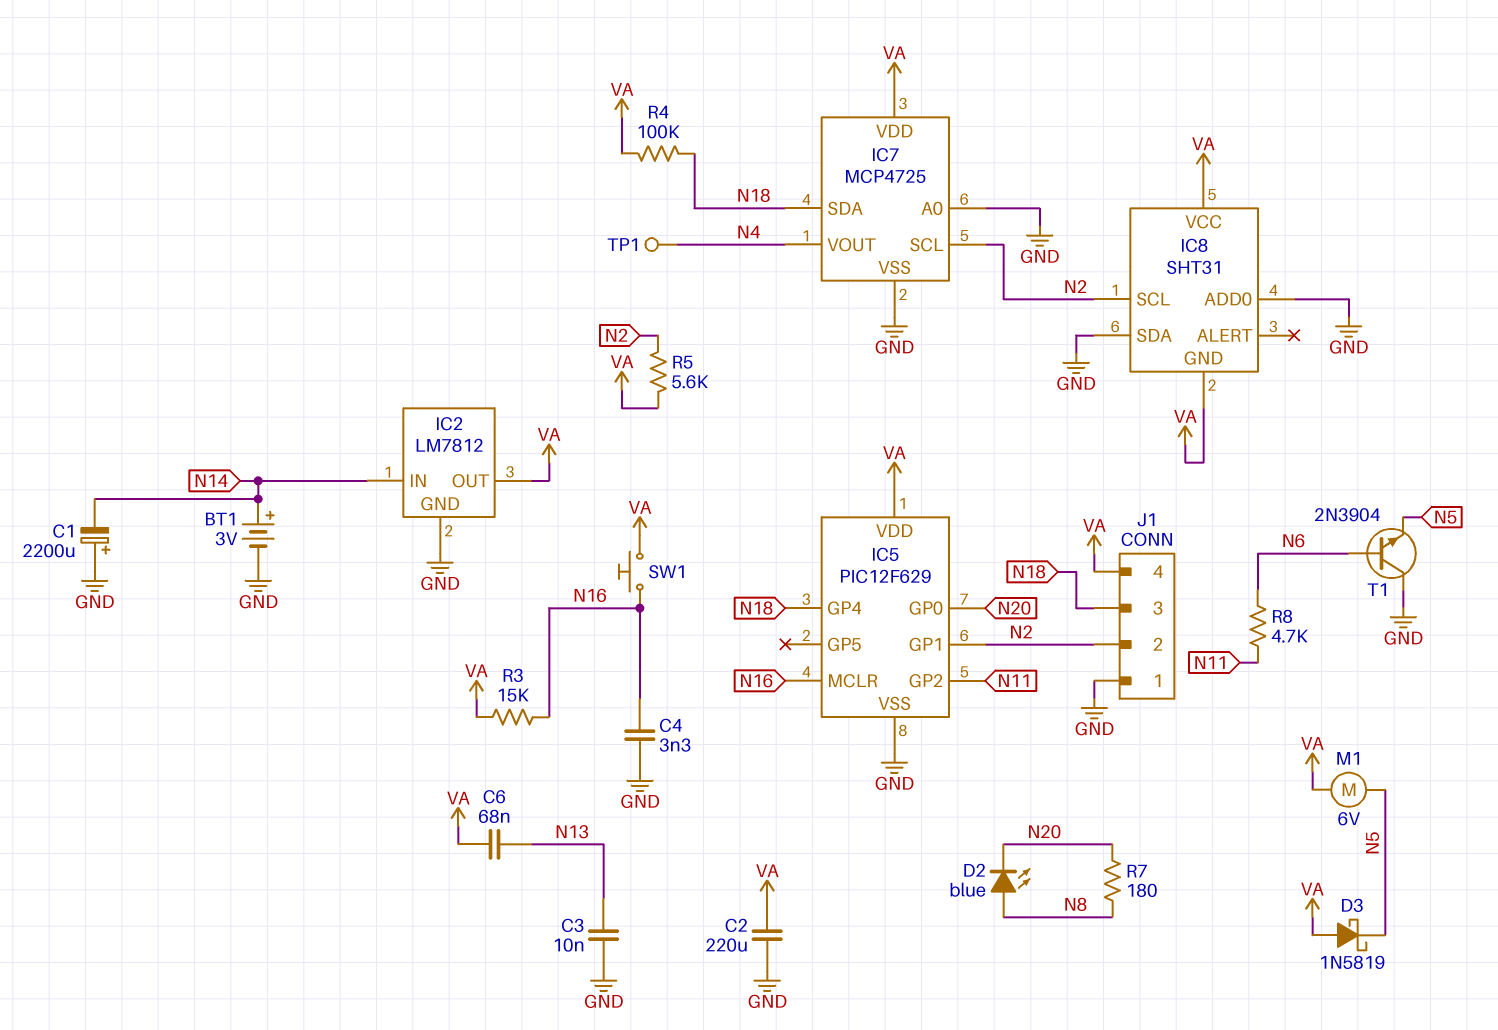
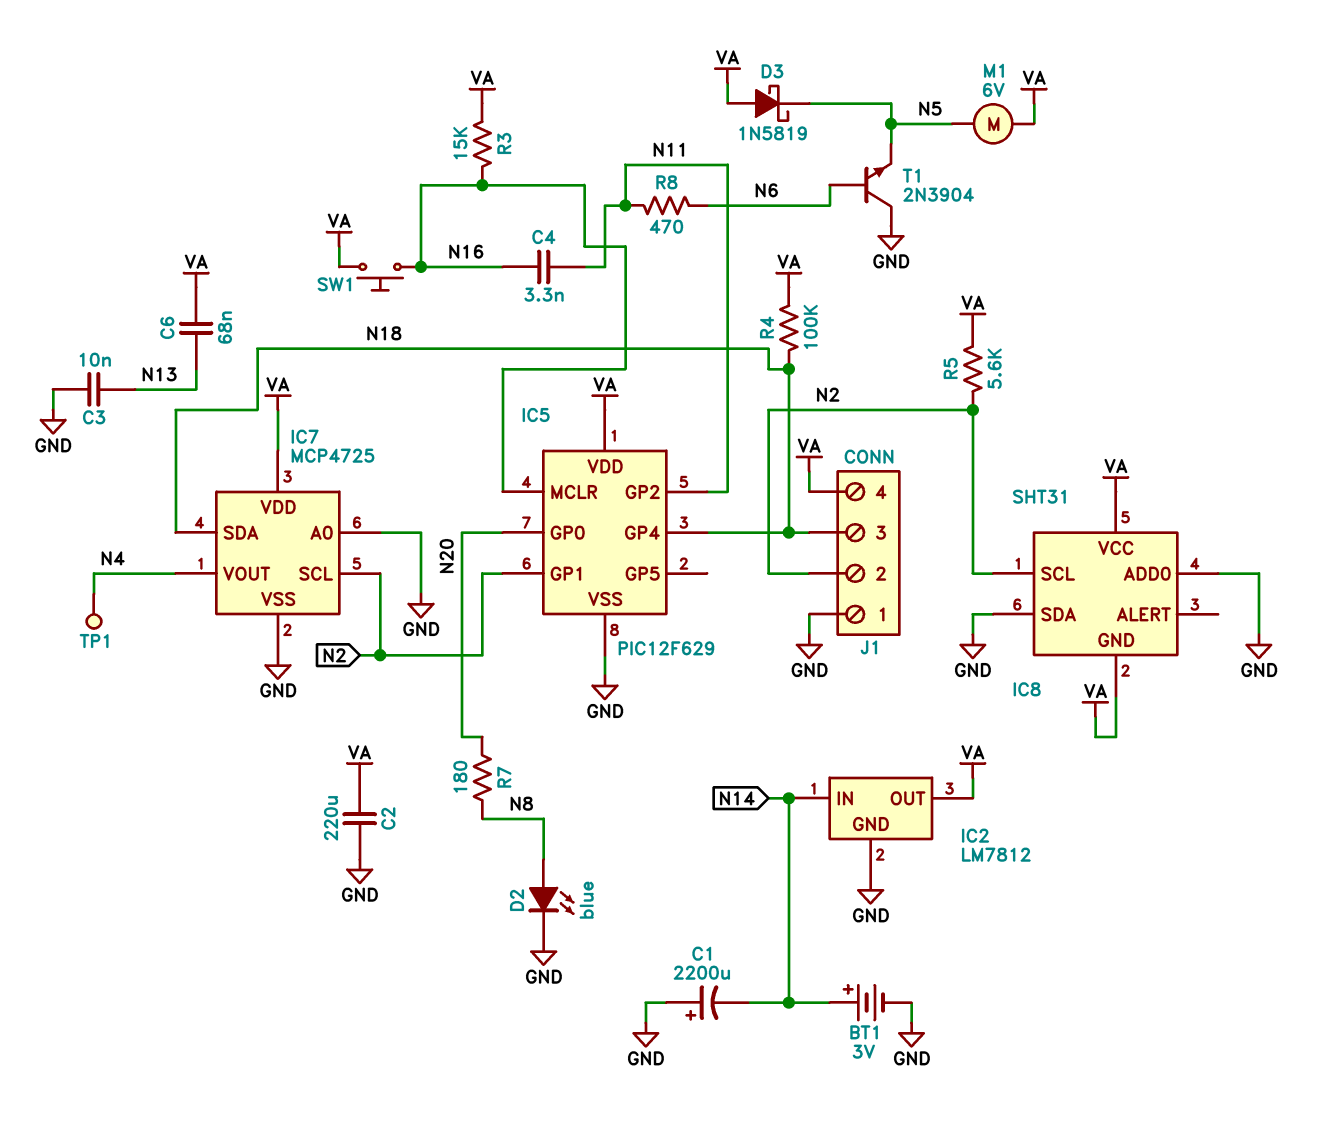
C4: 3.3nF (GND, N16) -> 3.3nF (N11, N16)
D2: LED blue (A N8, K N20) -> LED blue (A N8, K GND)
R8: 4.7k (N6, N11) -> 470 (N6, N11)

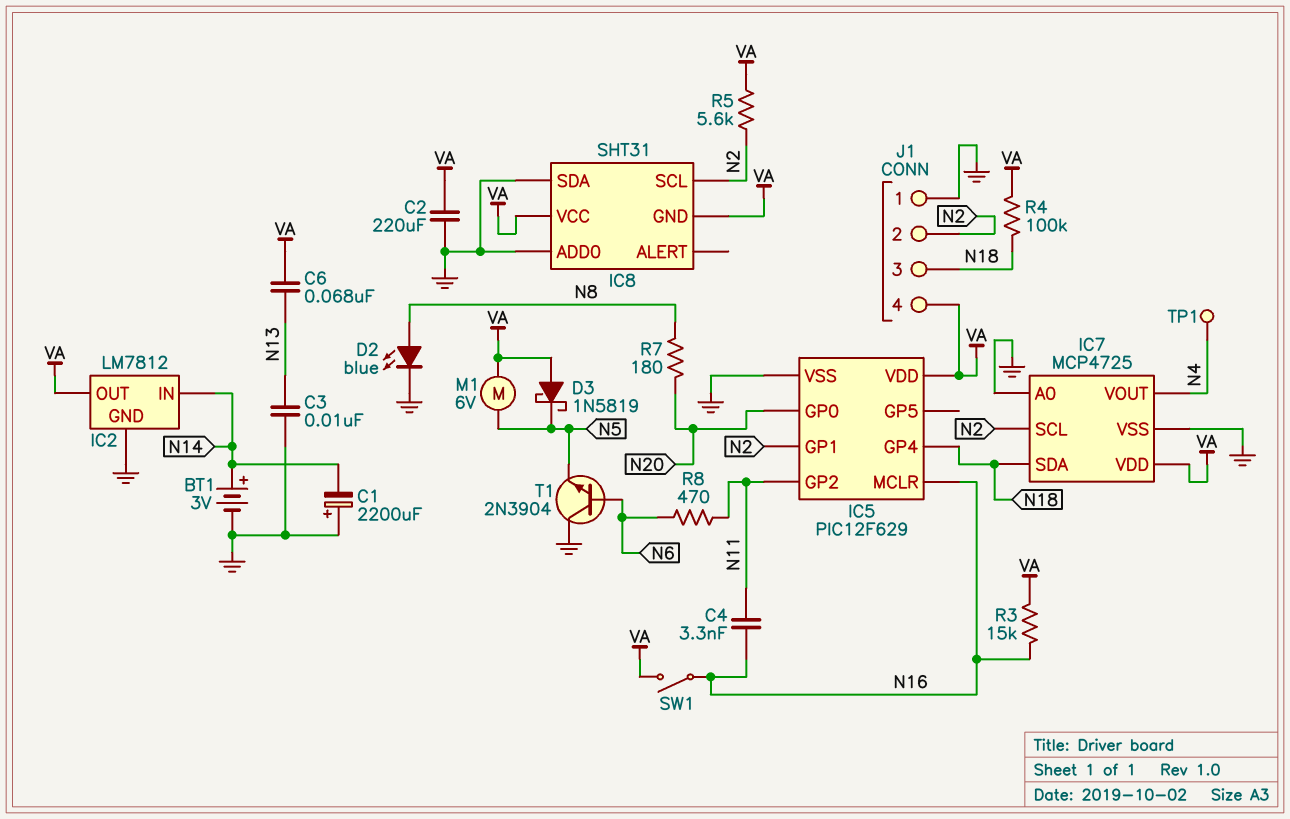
SW1: button (N16, VA) -> switch (N16, VA)

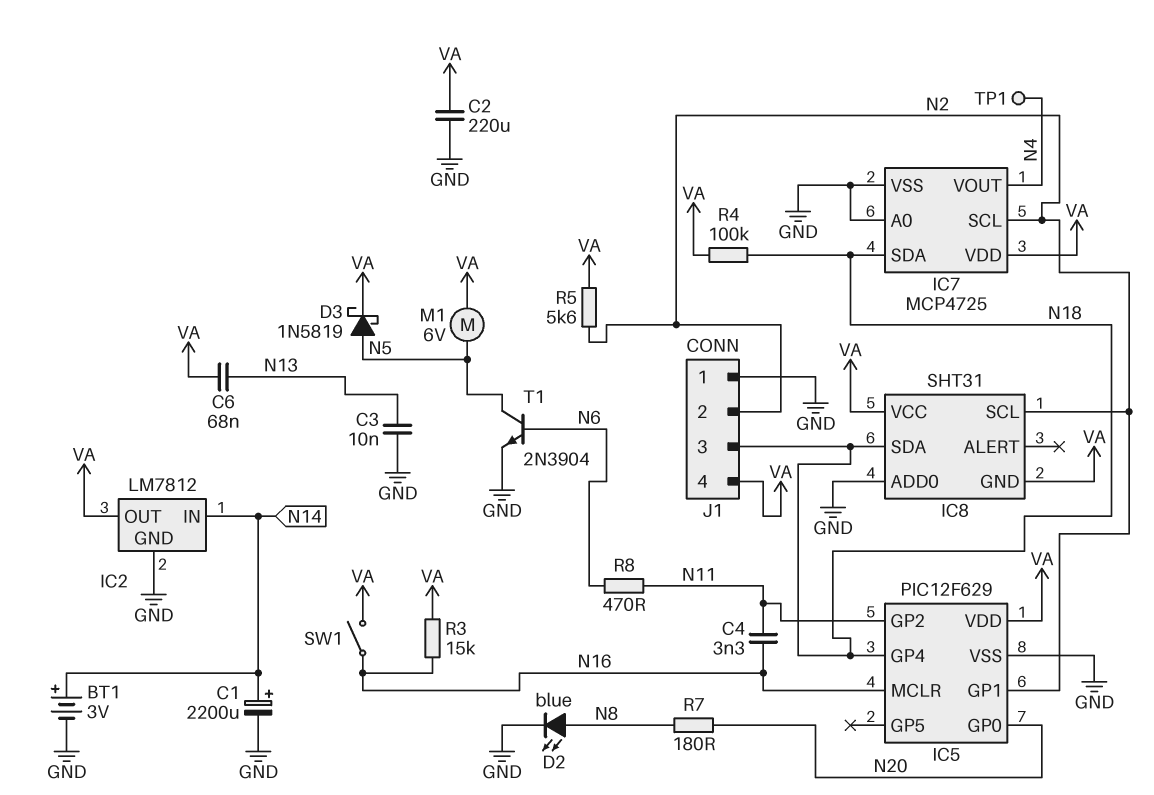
C1: 2200uF (plus GND, minus N14) -> 2200uF (plus N14, minus GND)
D3: schottky 1N5819 (A VA, K N5) -> schottky 1N5819 (A N5, K VA)
IC8 pin SDA: GND -> N18
T1: NPN 2N3904 (B N6, C GND, E N5) -> NPN 2N3904 (B N6, C N5, E GND)

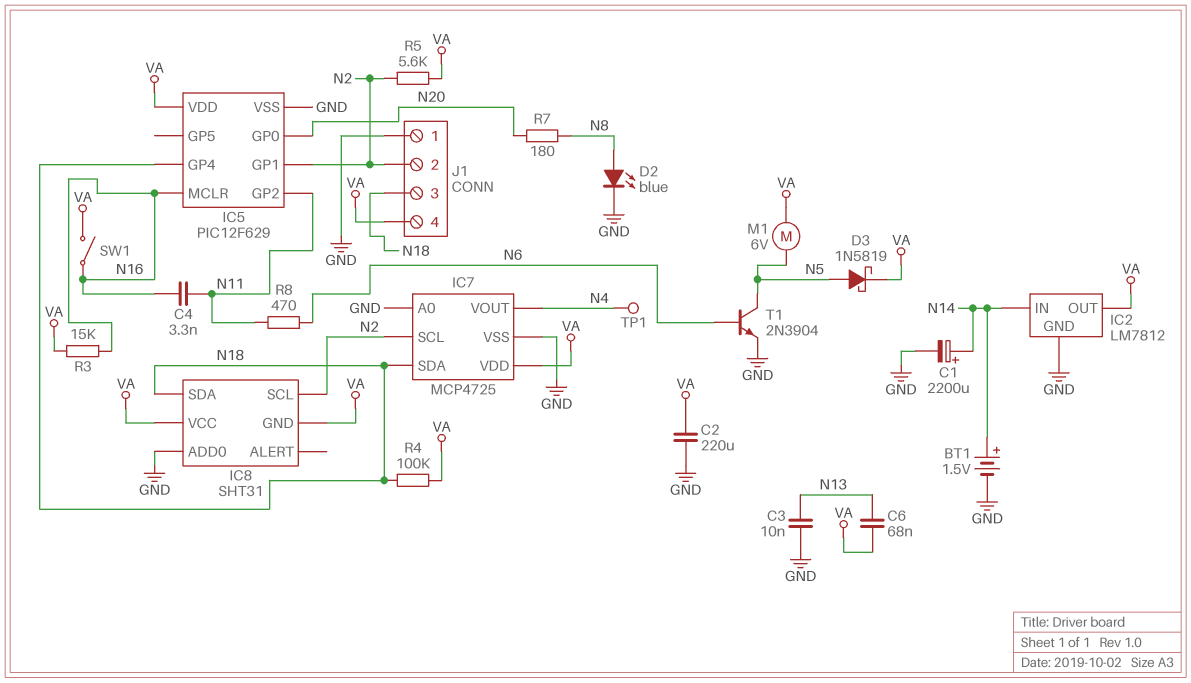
BT1: 3V (plus N14, minus GND) -> 1.5V (plus N14, minus GND)

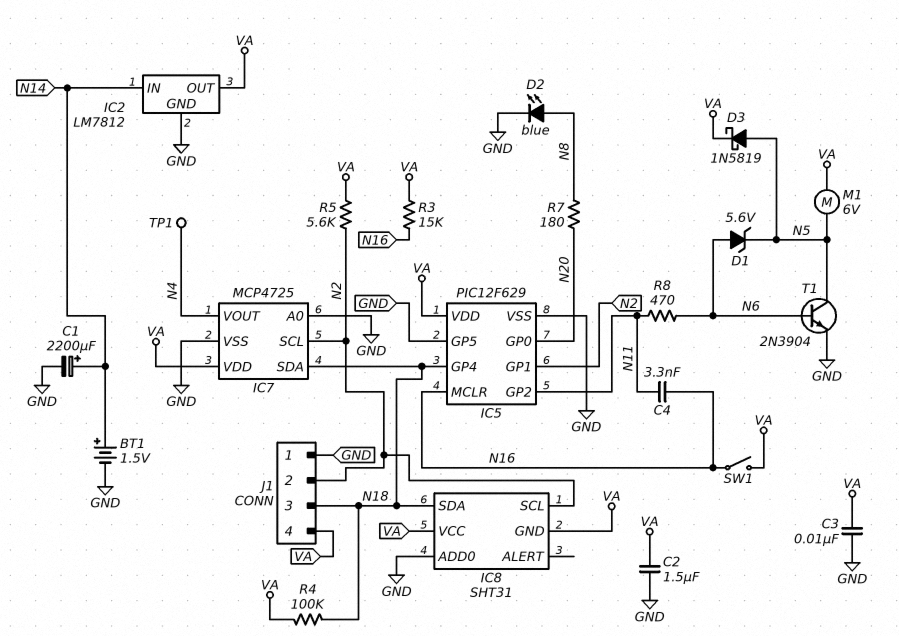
C2: 220uF (GND, VA) -> 1.5uF (GND, VA)
C3: 10nF (GND, N13) -> 10nF (GND, VA)
C6: 68nF (N13, VA) -> none
D1: none -> zener 5.6V (A N6, K N5)
IC5 pin GP5: none -> GND

